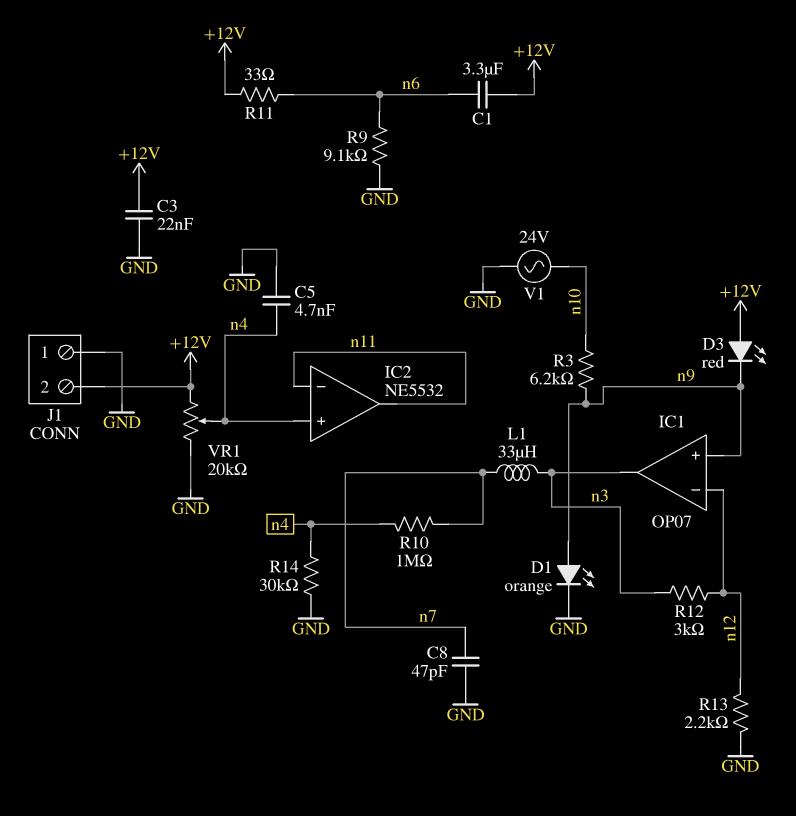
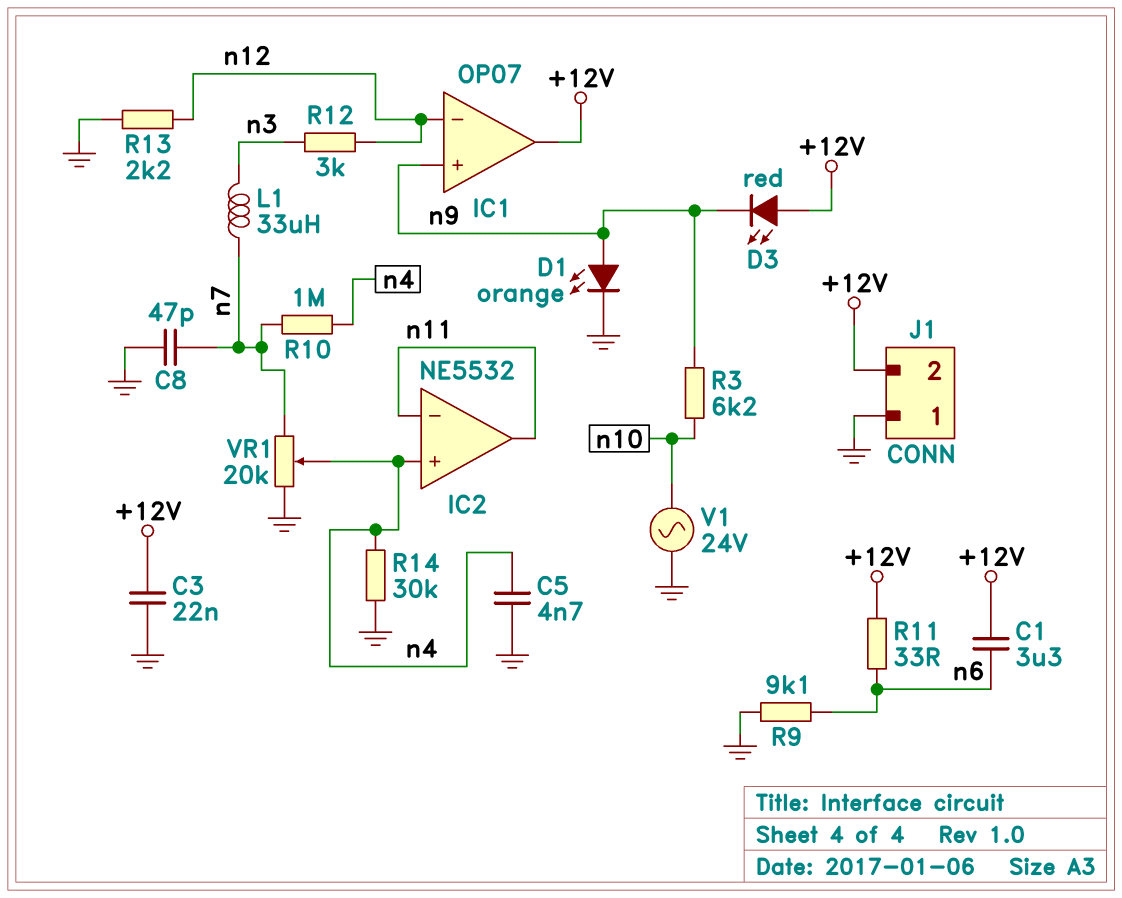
IC1 pin out: n3 -> +12V
VR1: 20k (+12V, GND, wiper n4) -> 20k (GND, n7, wiper n4)

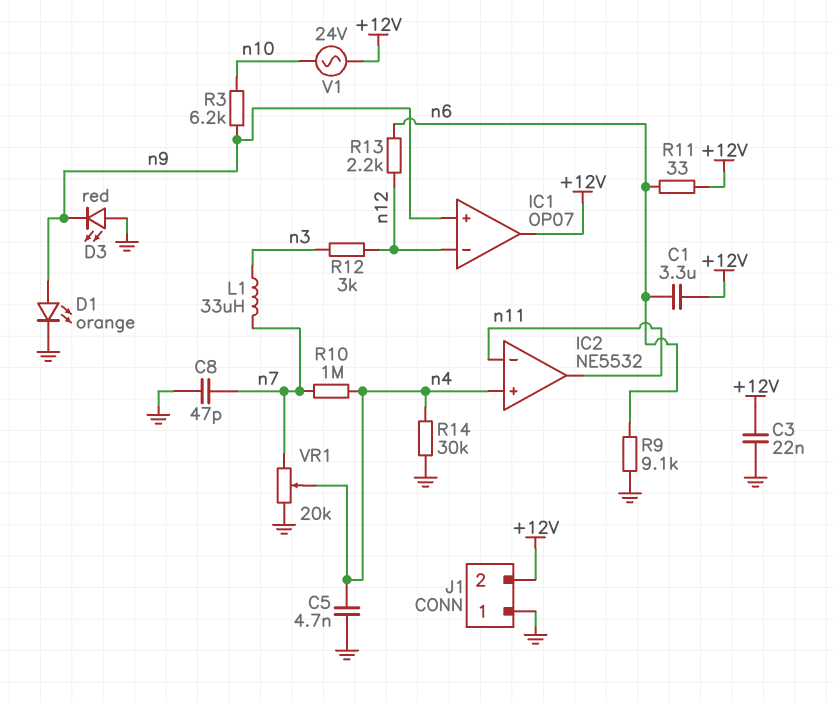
D3: LED red (A +12V, K n9) -> LED red (A GND, K n9)
R13: 2.2k (GND, n12) -> 2.2k (n6, n12)
V1: AC 24V (GND, n10) -> AC 24V (+12V, n10)

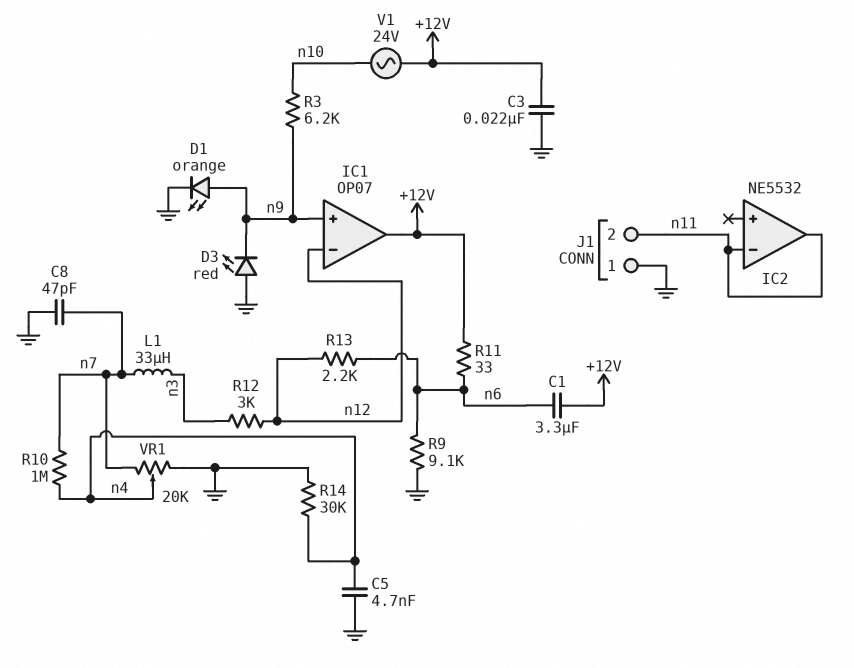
IC2 pin in+: n4 -> none
J1 pin 2: +12V -> n11

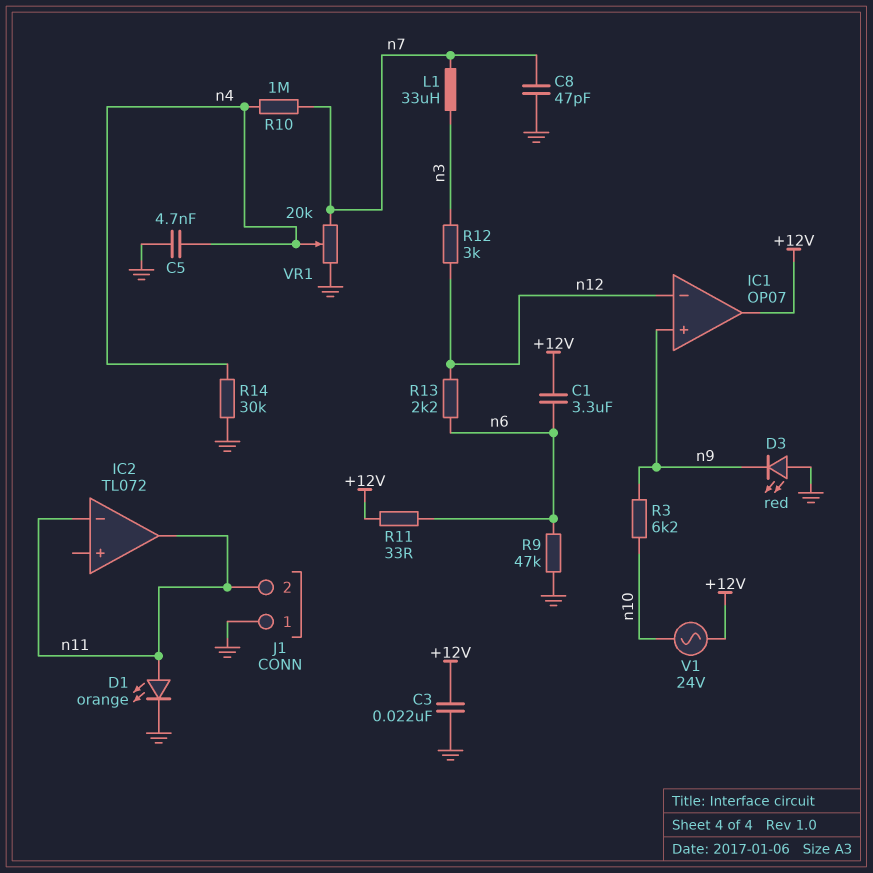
D1: LED orange (A n9, K GND) -> LED orange (A n11, K GND)
IC2: NE5532 -> TL072
R9: 9.1k (GND, n6) -> 47k (GND, n6)

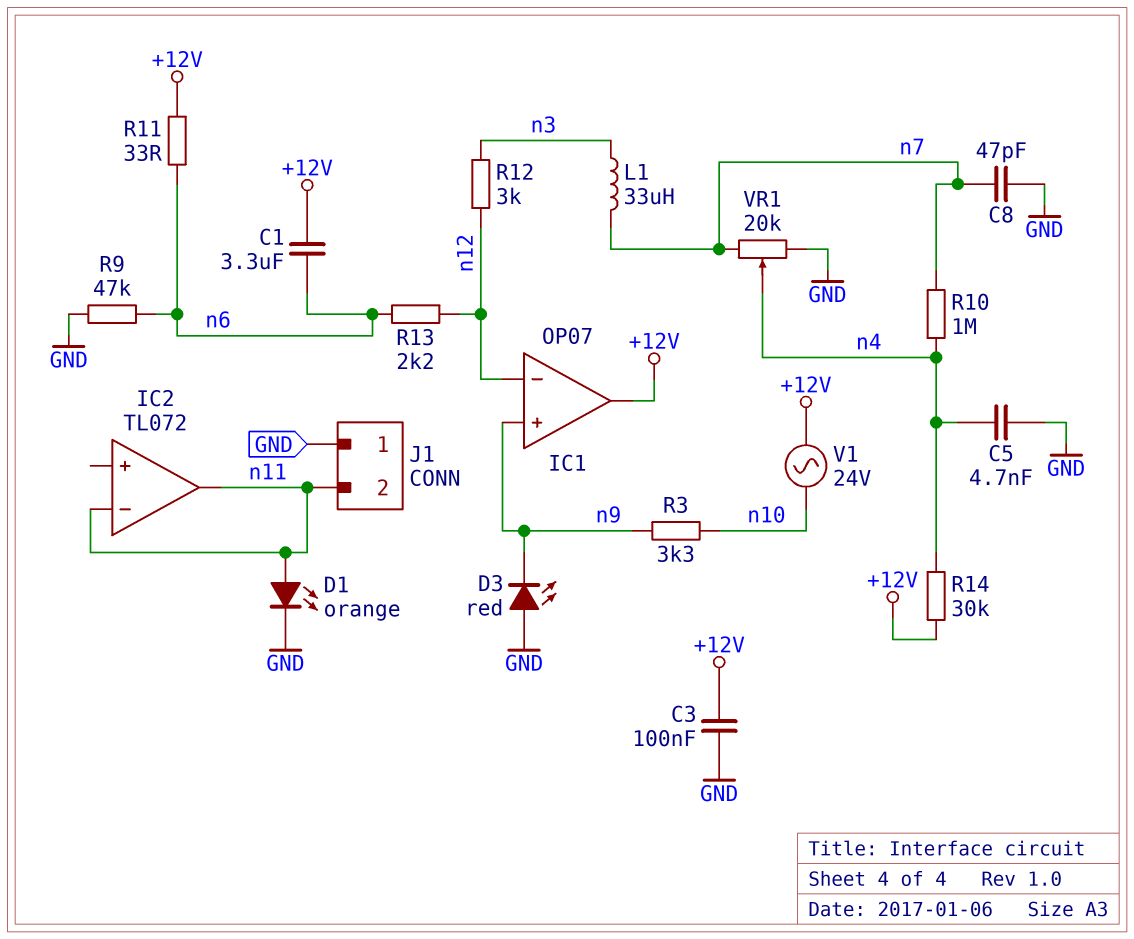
C3: 22nF (+12V, GND) -> 100nF (+12V, GND)
R3: 6.2k (n9, n10) -> 3.3k (n9, n10)
R14: 30k (GND, n4) -> 30k (+12V, n4)

